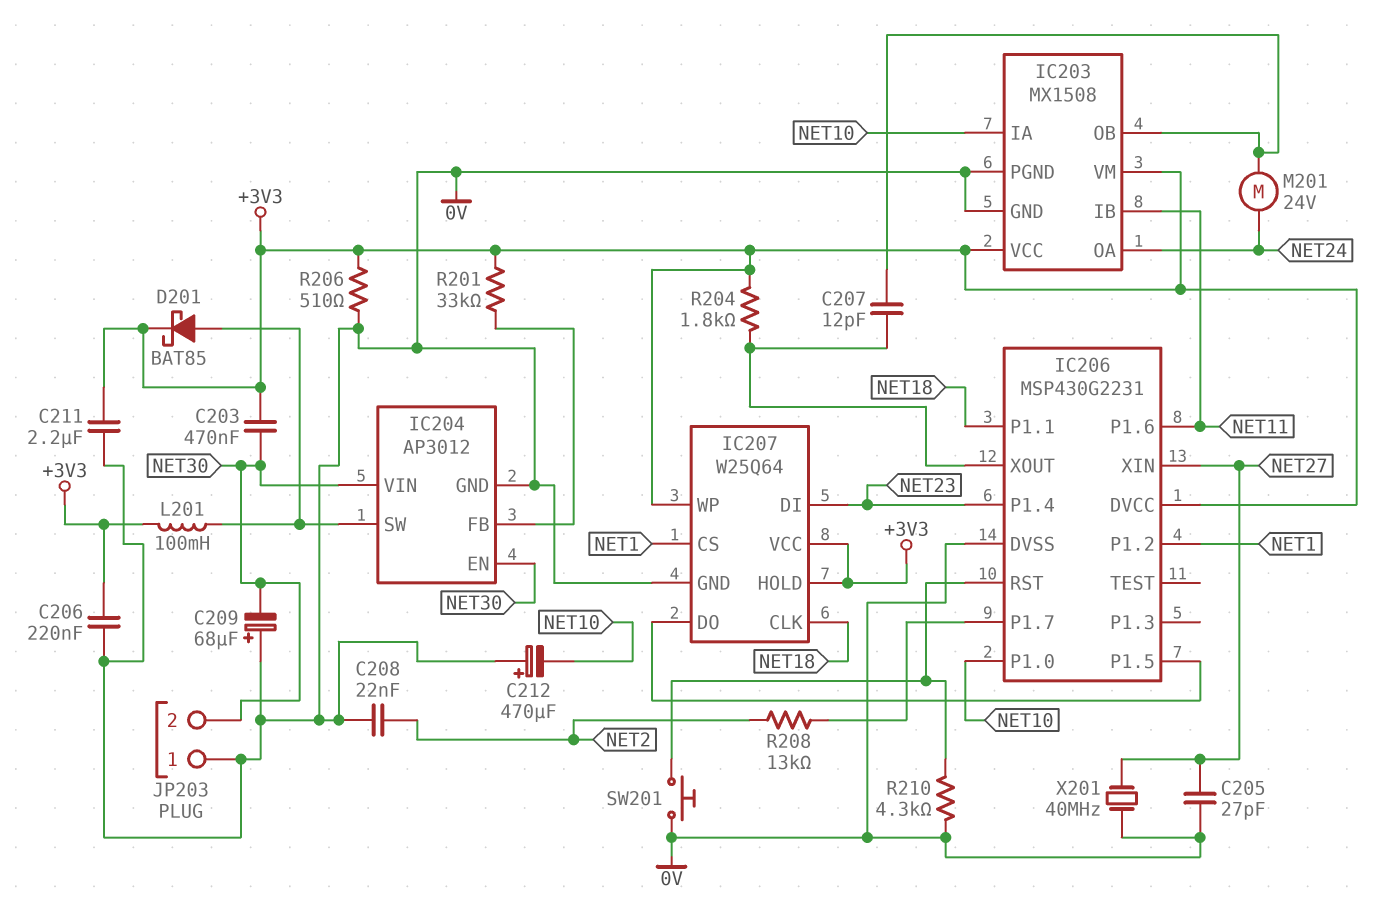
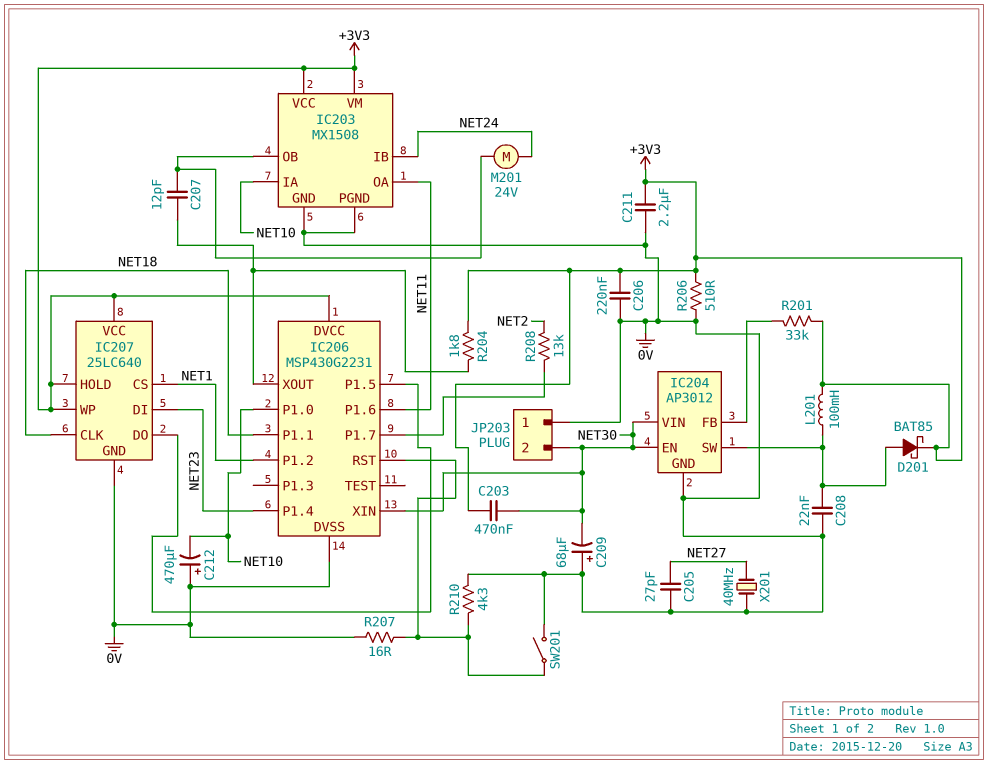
C208: 22nF (0V, NET2) -> 22nF (0V, IC204/SW)
IC203 pin IB: NET11 -> NET24
IC203 pin OA: NET24 -> NET11
IC206 pin XIN: NET27 -> NET30
IC207: W25Q64 -> 25LC640
R207: none -> 16 (0V, IC206/RST)
SW201: button (0V, IC206/RST) -> switch (0V, IC206/RST)

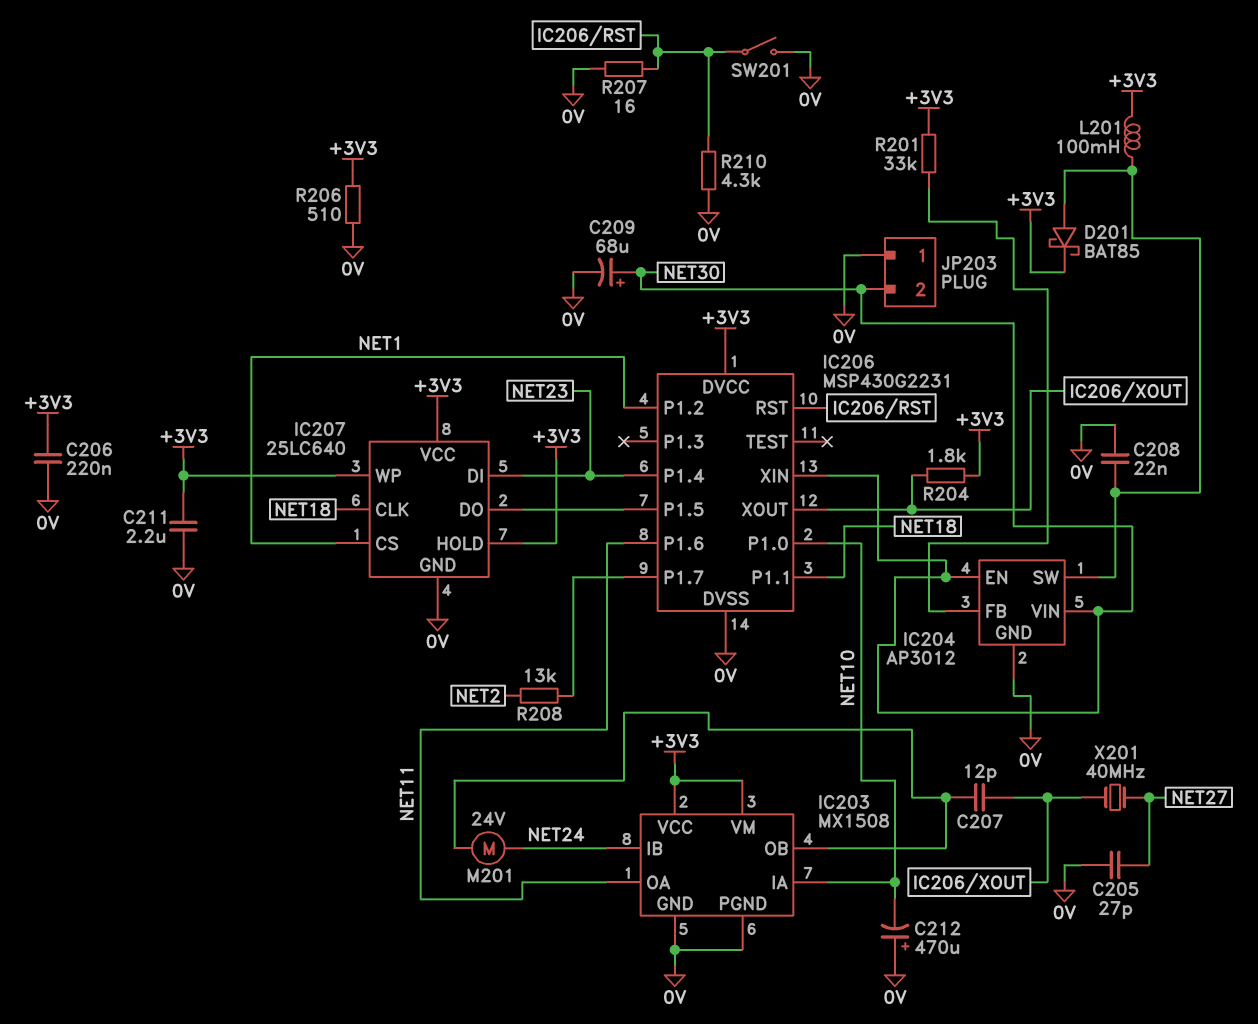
C203: 470nF (+3V3, NET30) -> none
C209: 68uF (plus 0V, minus NET30) -> 68uF (plus NET30, minus 0V)
X201: 40MHz (0V, NET27) -> 40MHz (IC206/XOUT, NET27)

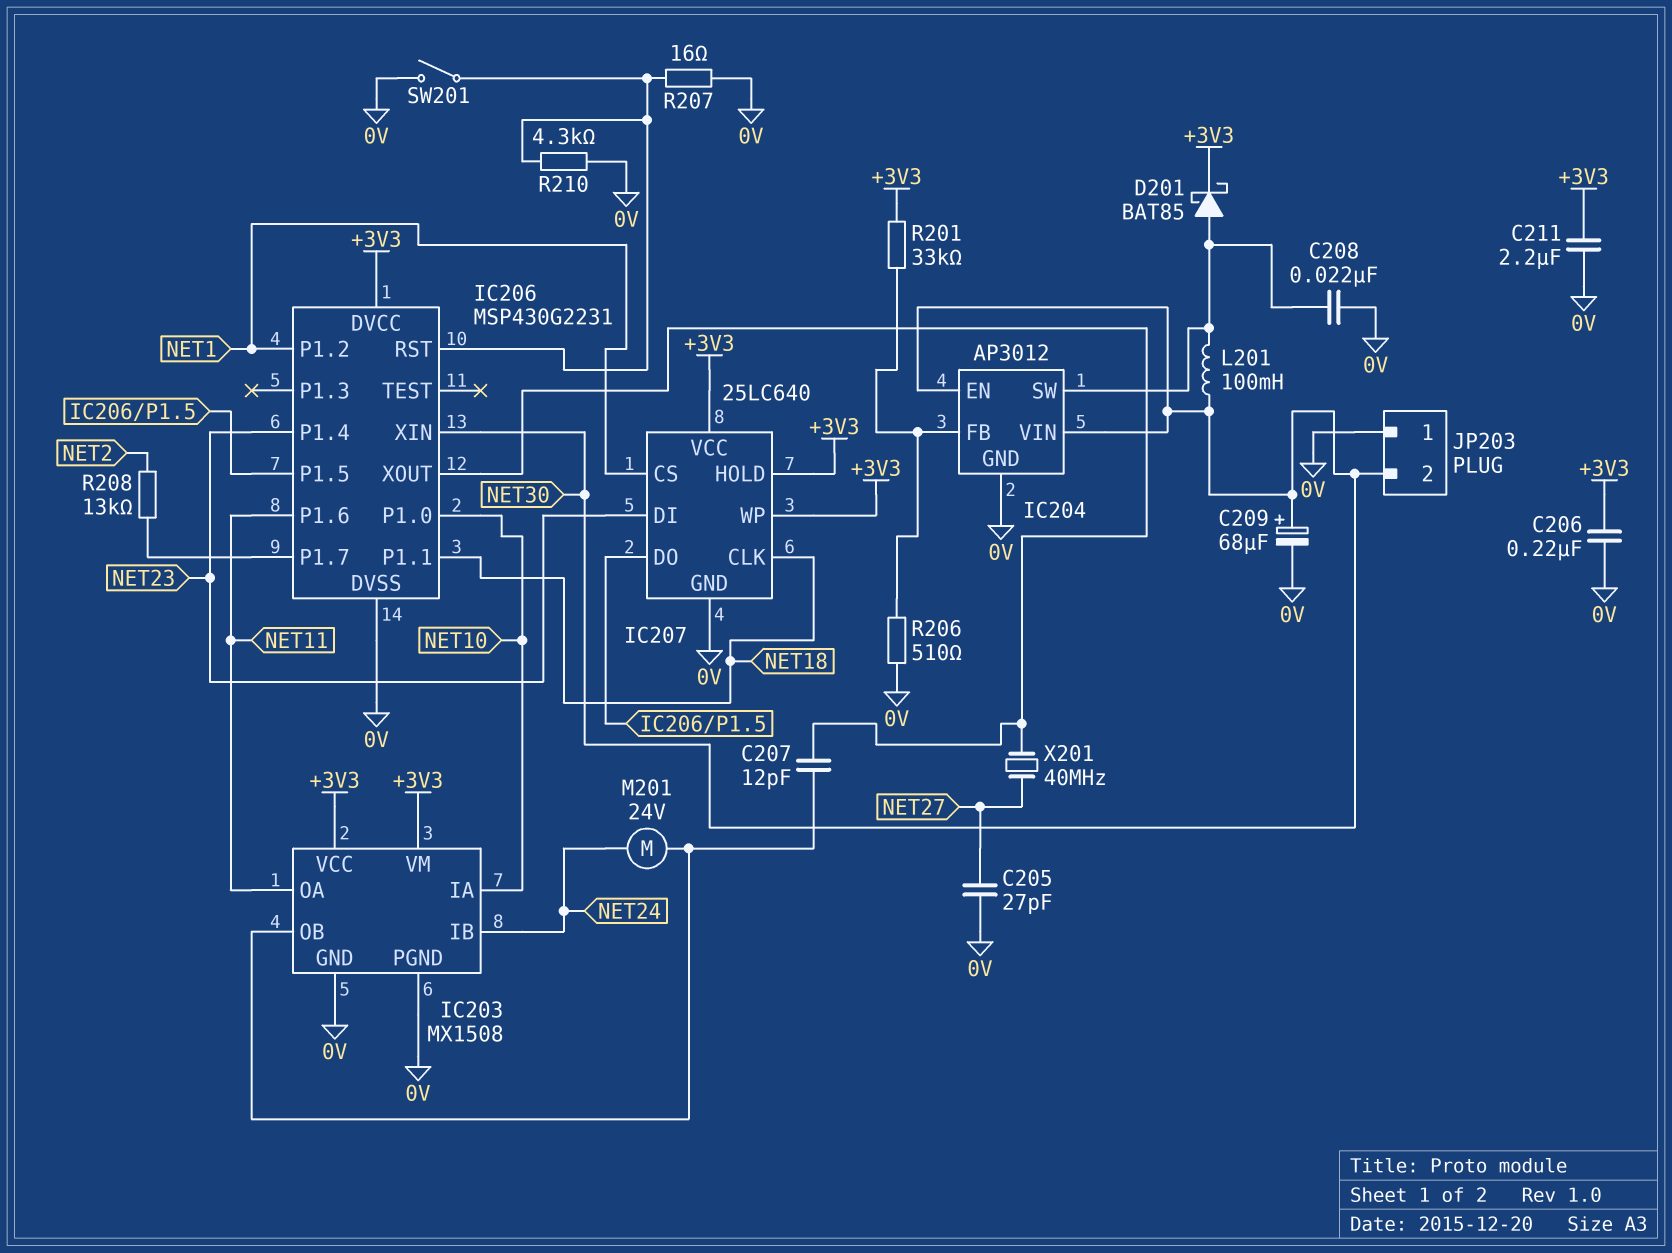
C212: 470uF (plus 0V, minus NET10) -> none
L201: 100mH (+3V3, IC204/SW) -> 100mH (IC204/SW, NET30)
R204: 1.8k (+3V3, IC206/XOUT) -> none
R206: 510 (+3V3, 0V) -> 510 (0V, IC204/FB)

